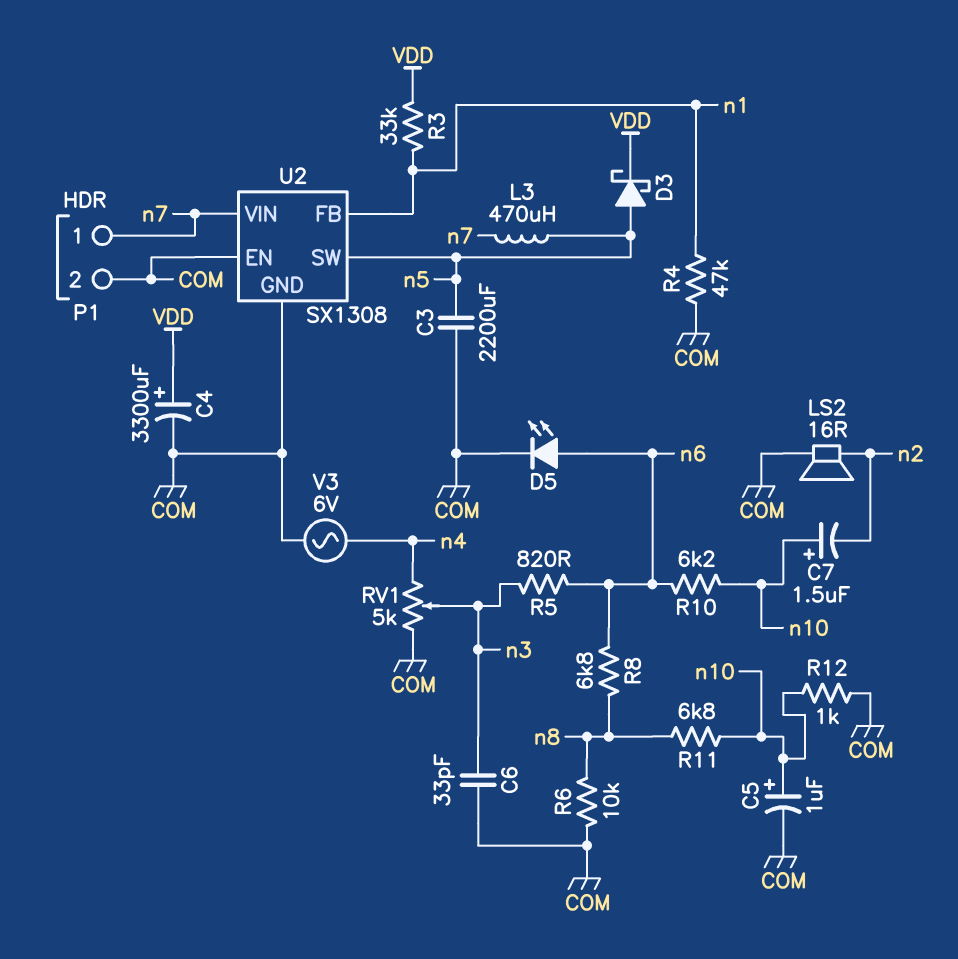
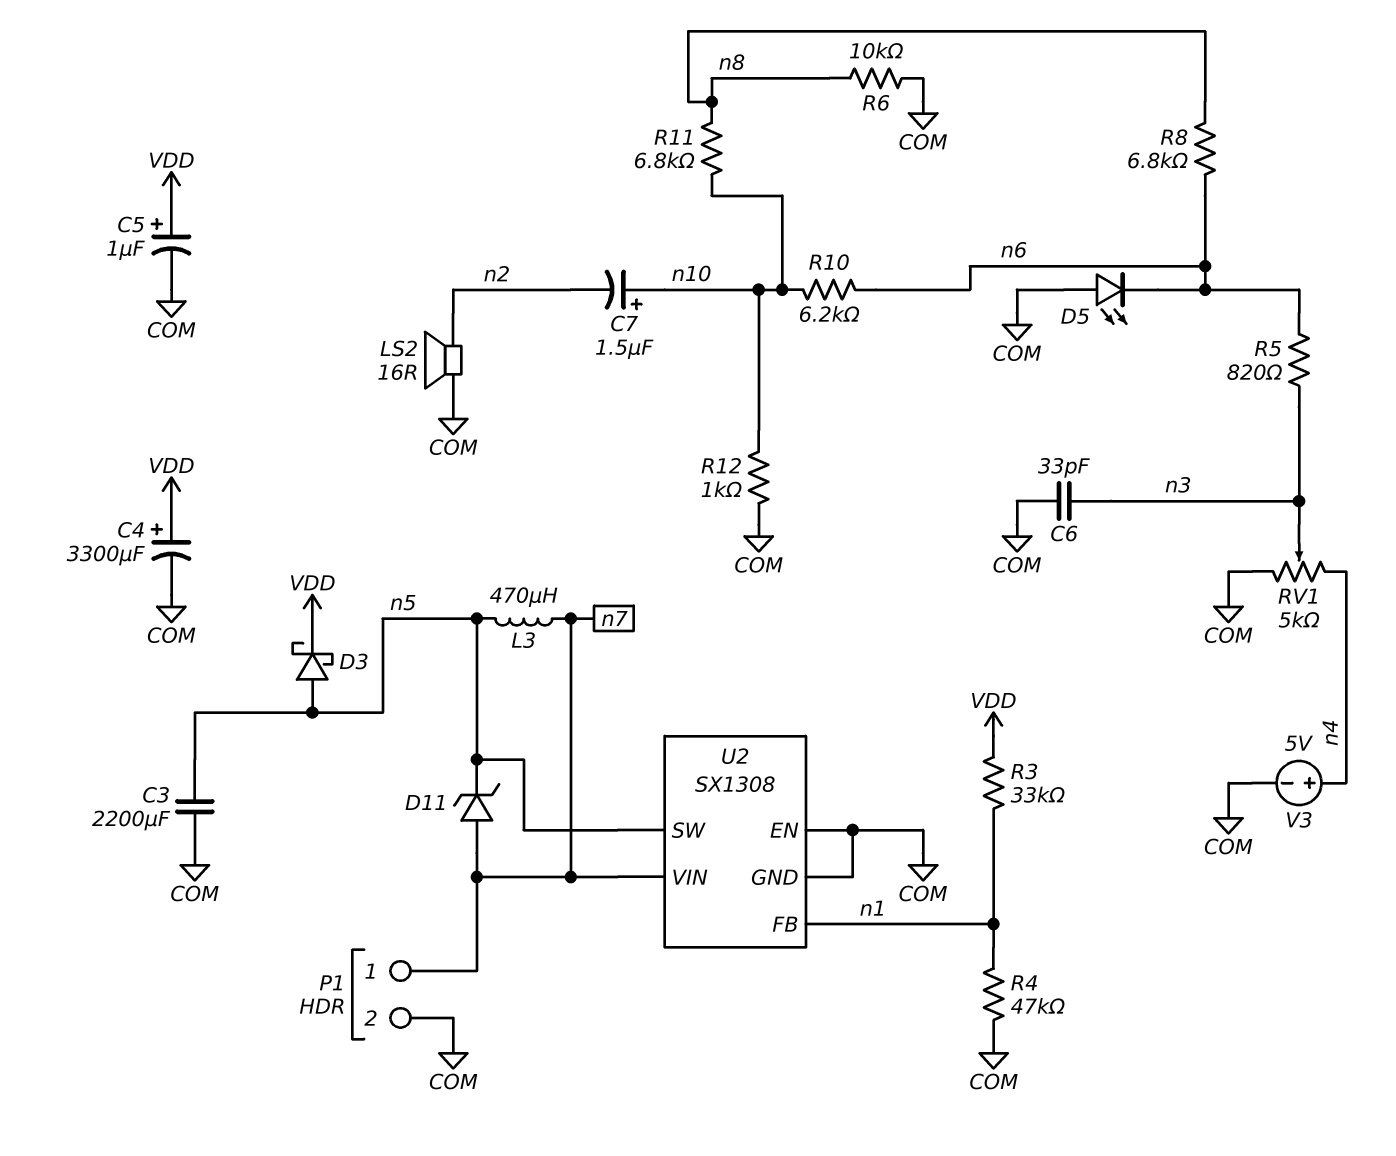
C5: 1uF (plus n10, minus COM) -> 1uF (plus VDD, minus COM)
D5: LED (A n6, K COM) -> LED (A COM, K n6)
D11: none -> zener (A n7, K n5)
V3: AC 6V (COM, n4) -> 5V (plus n4, minus COM)

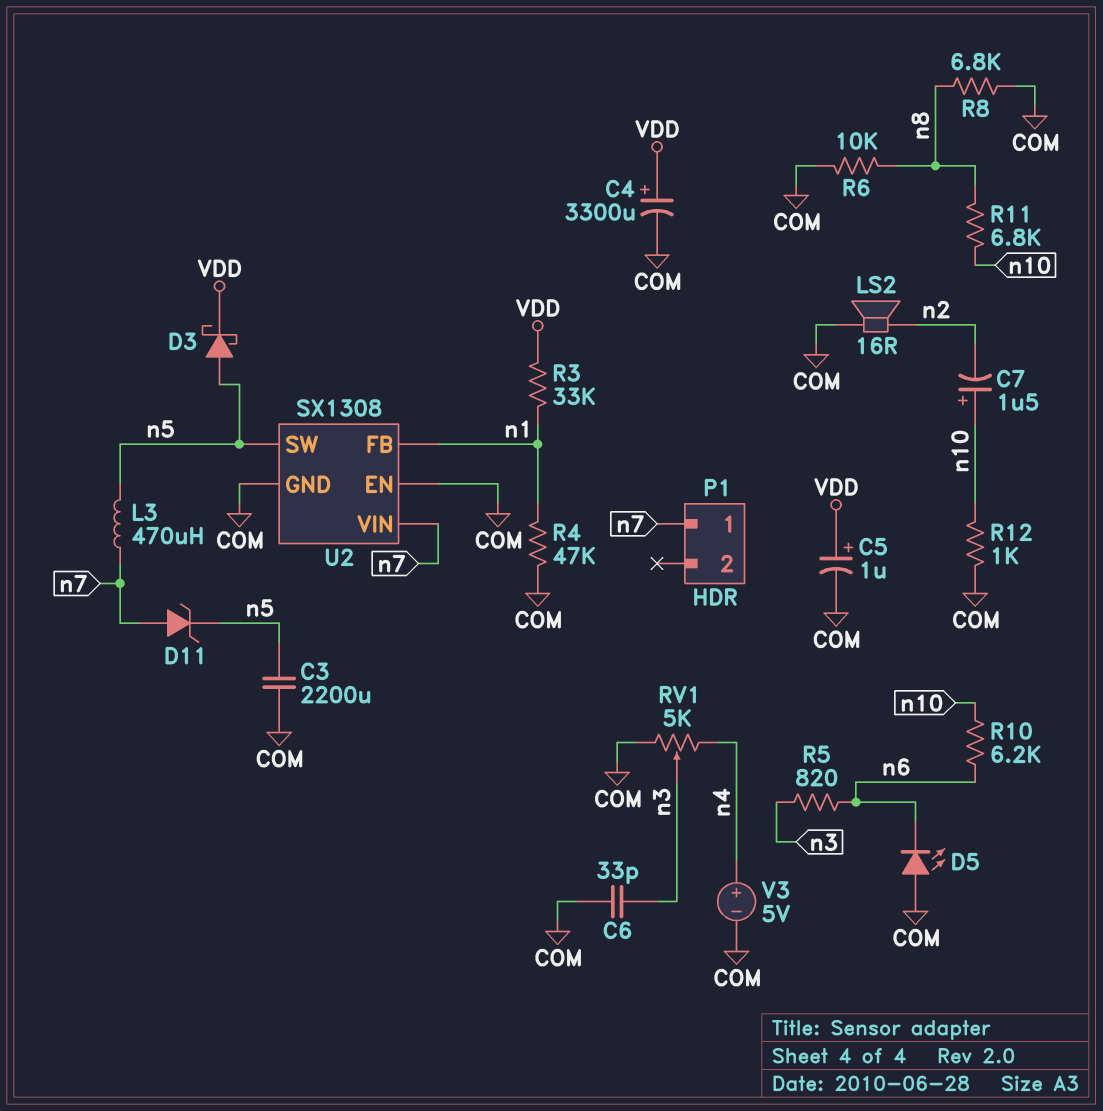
P1 pin 2: COM -> none
R8: 6.8k (n6, n8) -> 6.8k (COM, n8)

